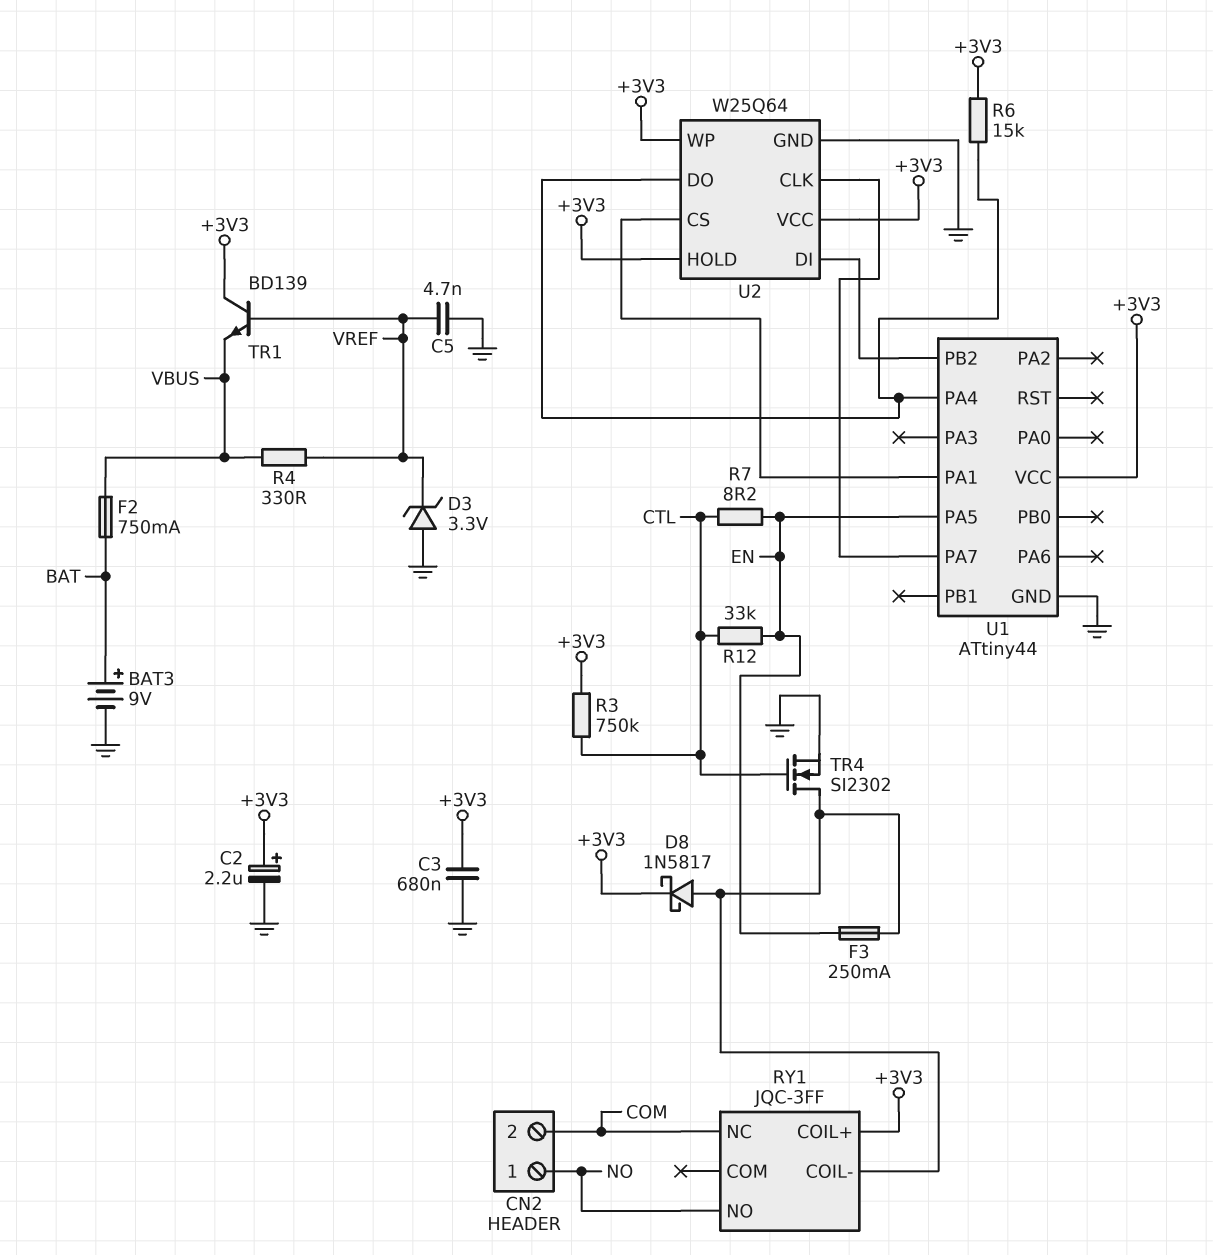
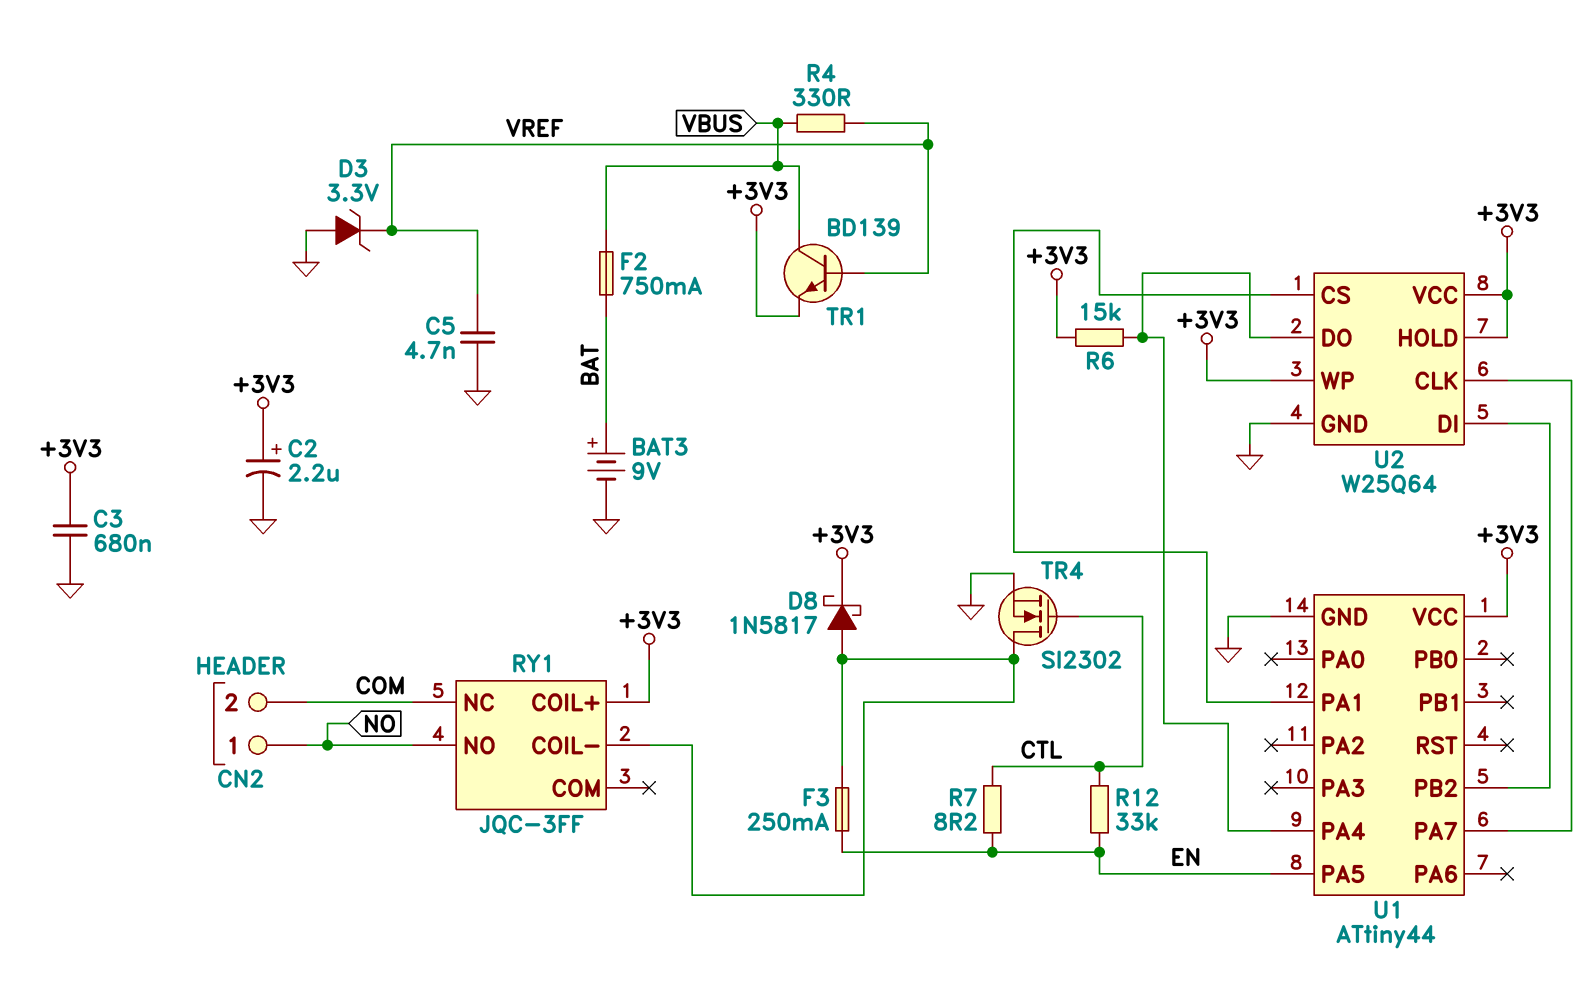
R3: 750k (+3V3, CTL) -> none
TR1: NPN BD139 (B VREF, C +3V3, E VBUS) -> NPN BD139 (B VREF, C VBUS, E +3V3)

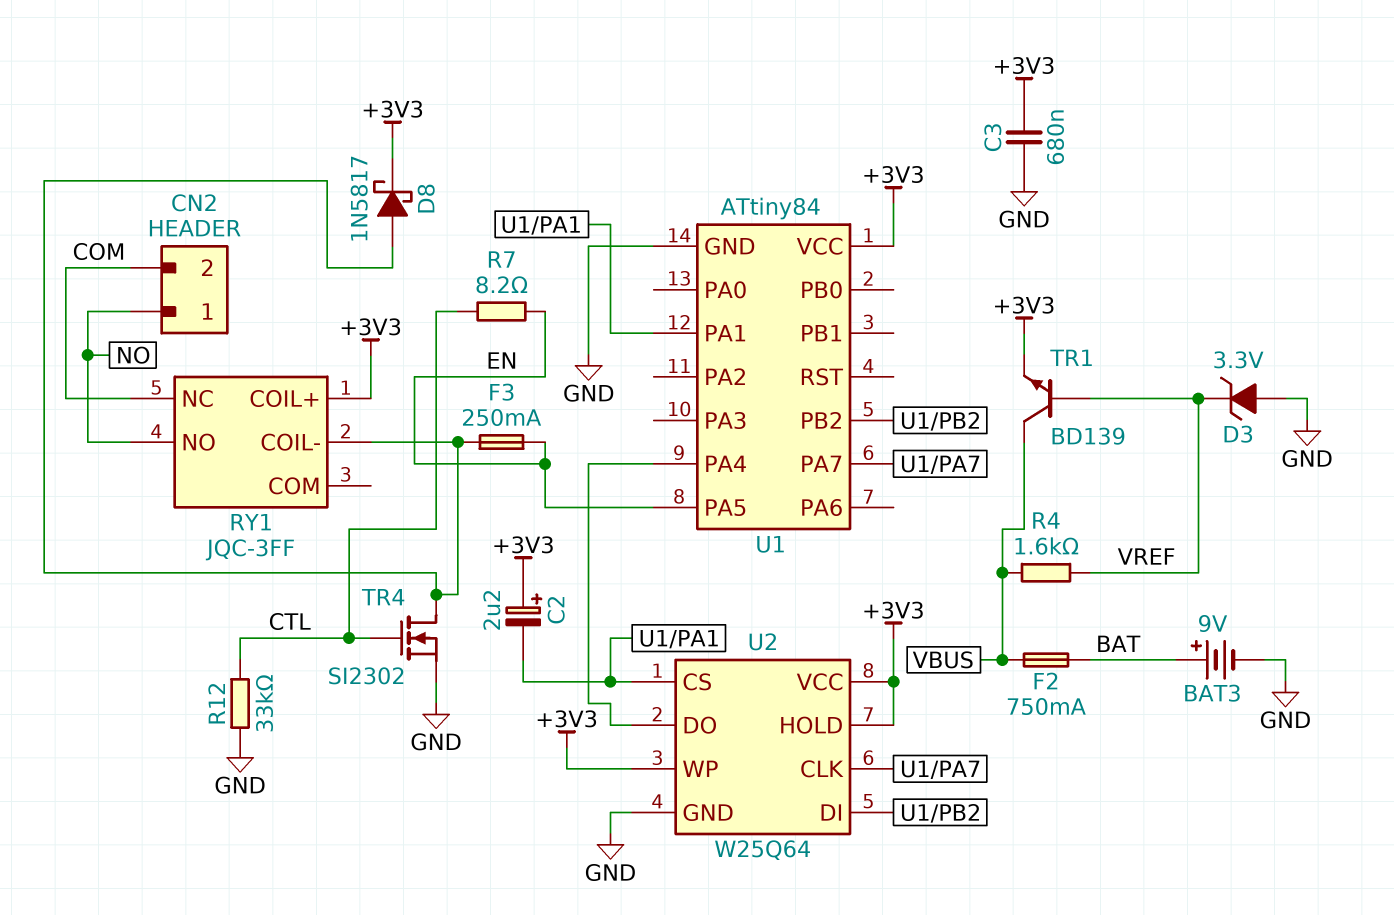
C2: 2.2uF (plus +3V3, minus GND) -> 2.2uF (plus +3V3, minus U1/PA1)
C5: 4.7nF (GND, VREF) -> none
R4: 330 (VBUS, VREF) -> 1.6k (VBUS, VREF)
R6: 15k (+3V3, U1/PA4) -> none
R12: 33k (CTL, EN) -> 33k (CTL, GND)
U1: ATtiny44 -> ATtiny84

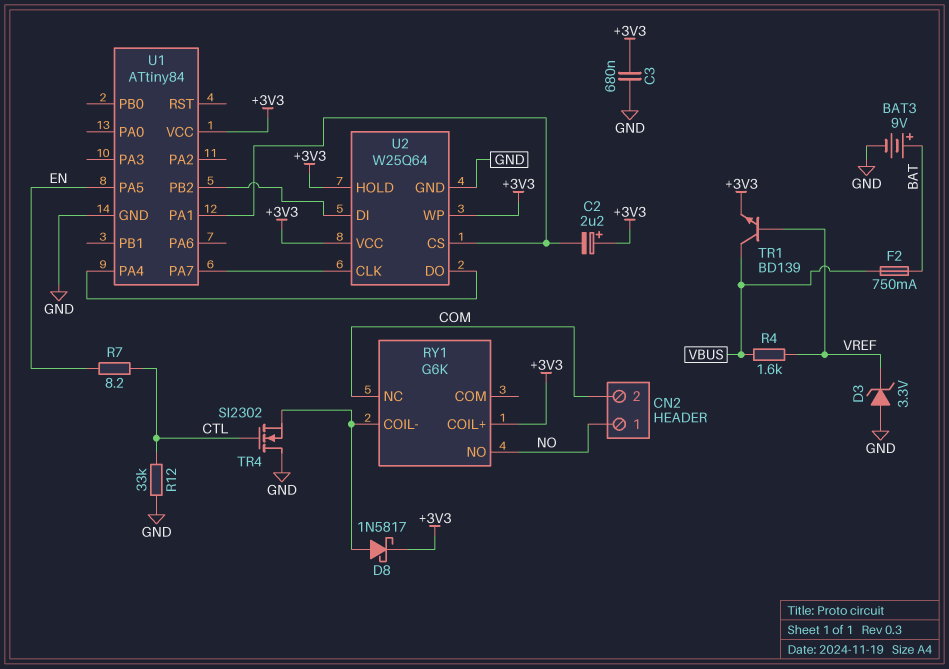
F3: 250mA (EN, RY1/COIL-) -> none
RY1: JQC-3FF -> G6K
TR4: NMOS SI2302 (G CTL, D RY1/COIL-, S GND) -> NMOS SI2302 (G CTL, D GND, S RY1/COIL-)

